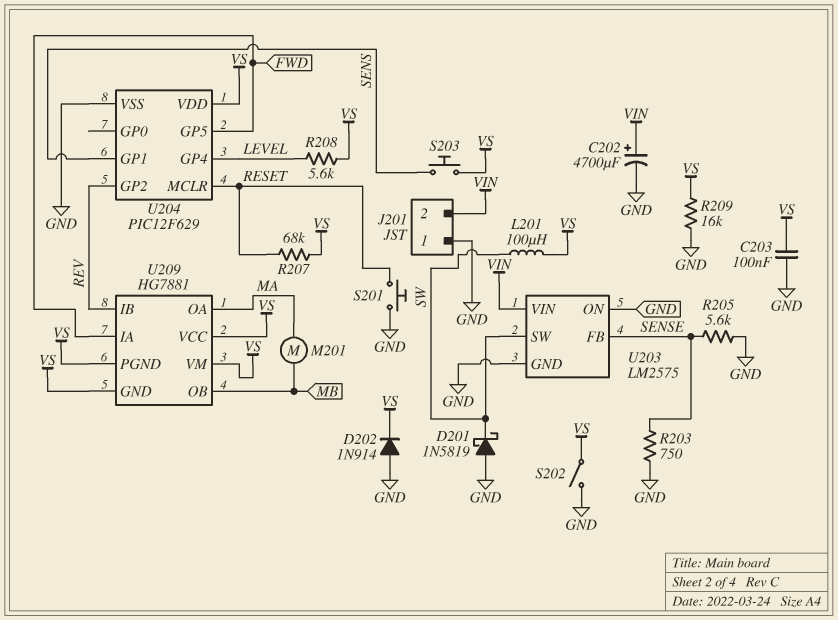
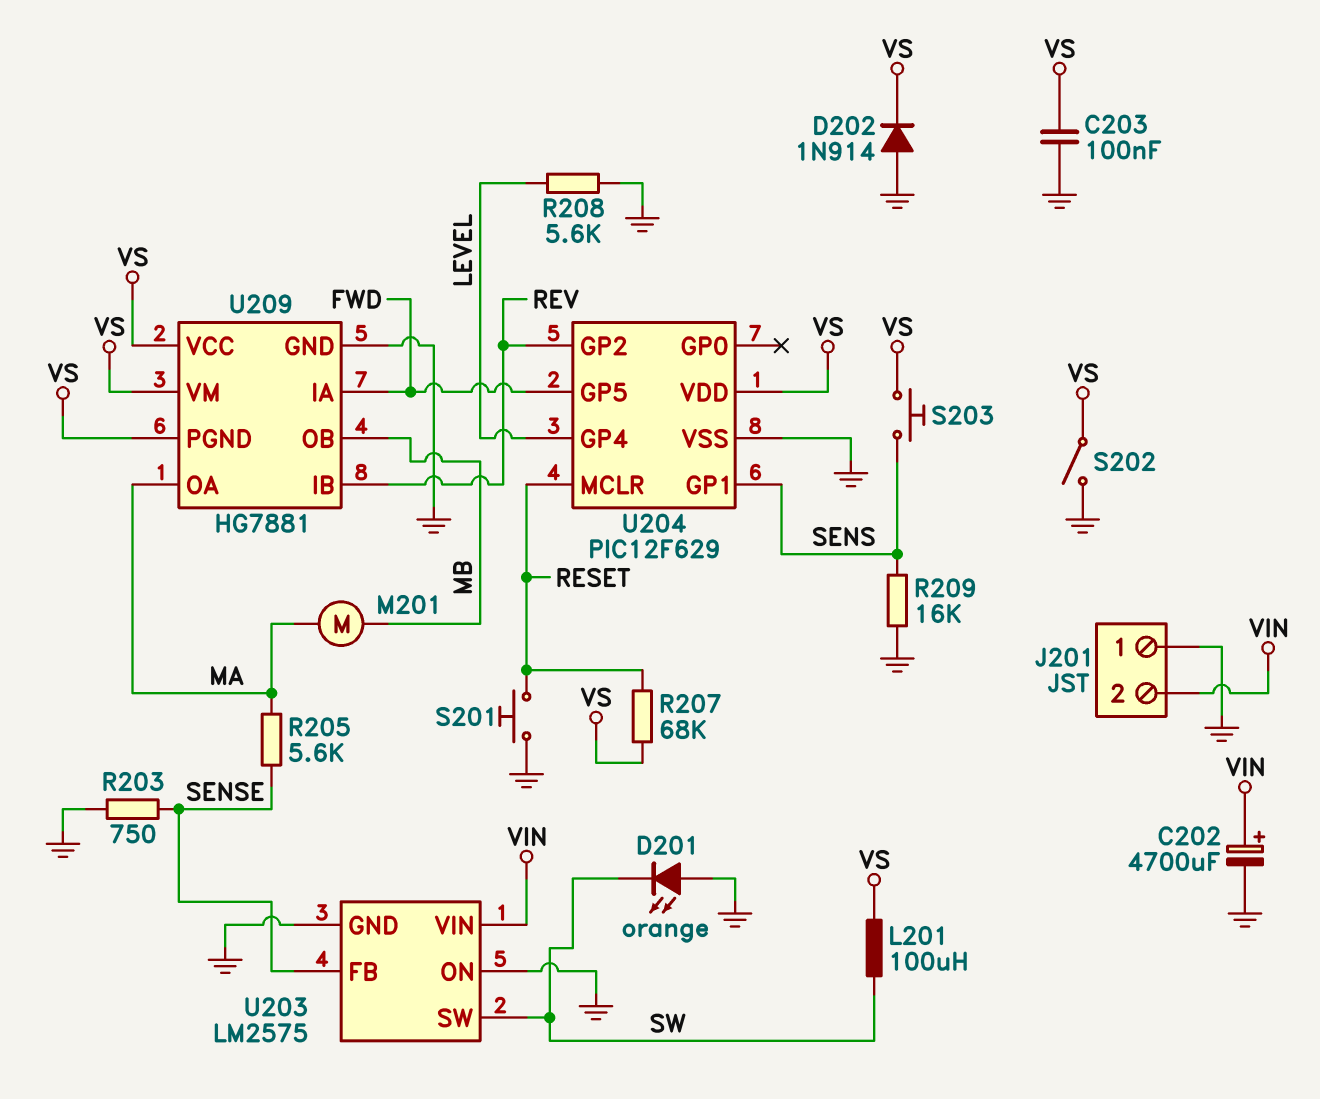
D201: schottky 1N5819 (A GND, K SW) -> LED orange (A GND, K SW)
R205: 5.6k (GND, SENSE) -> 5.6k (MA, SENSE)
R208: 5.6k (LEVEL, VS) -> 5.6k (GND, LEVEL)
R209: 16k (GND, VS) -> 16k (GND, SENS)
U209 pin GND: VS -> GND

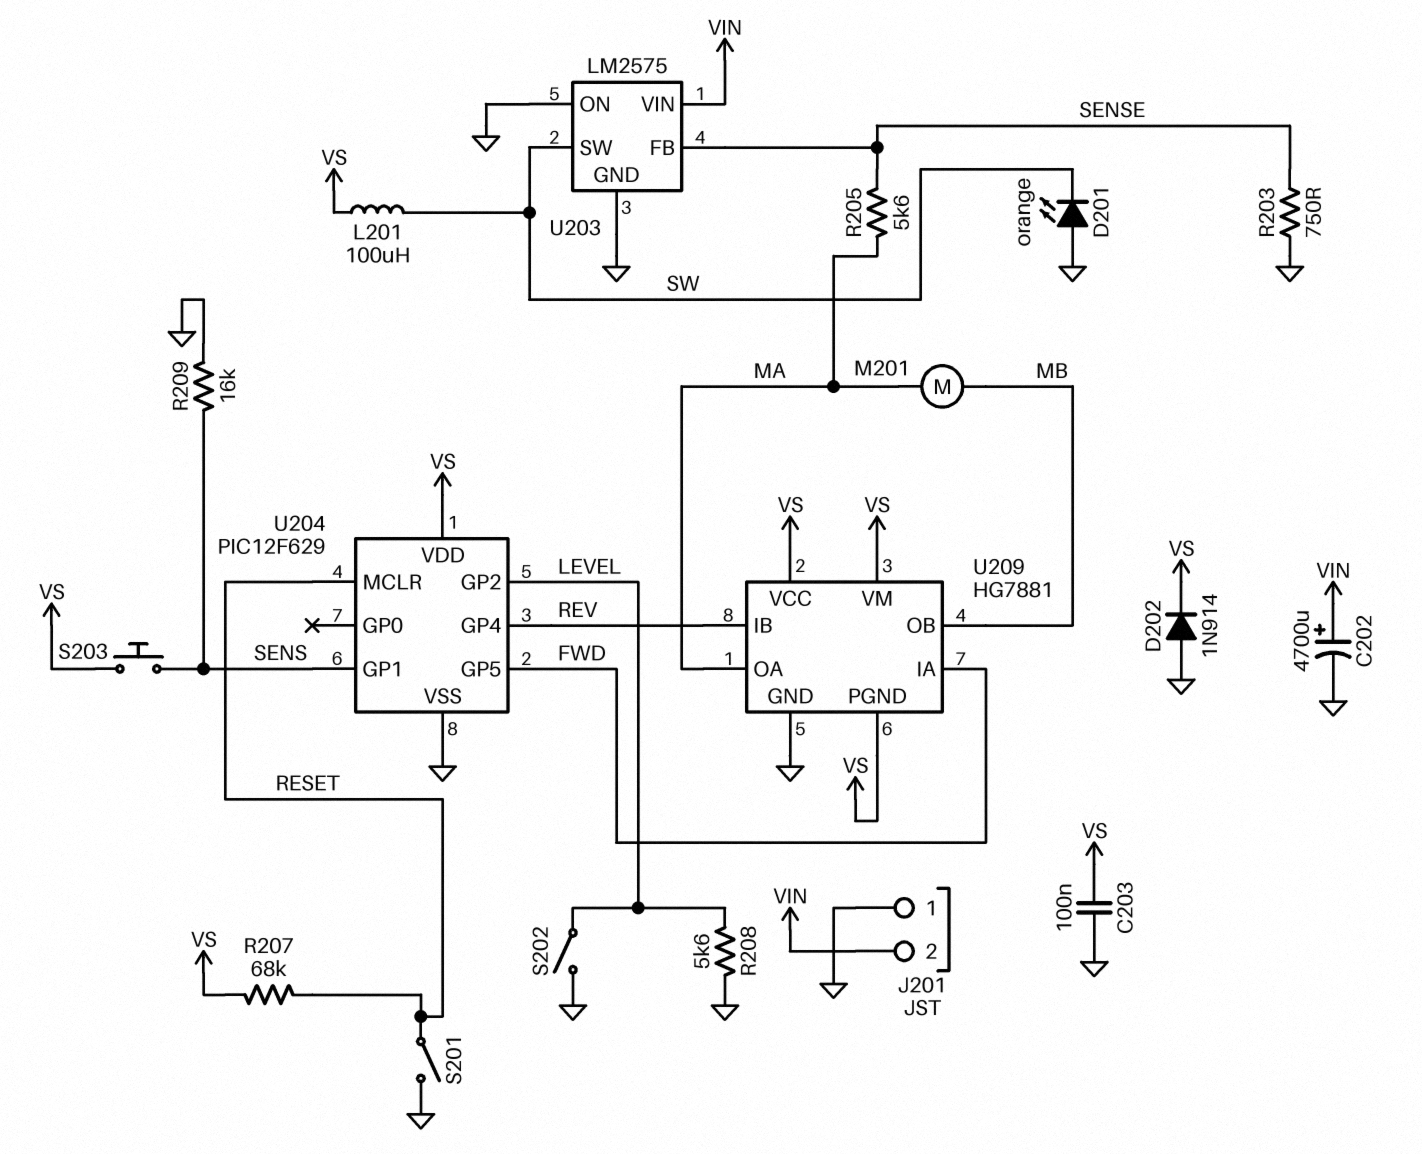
S201: button (GND, RESET) -> switch (GND, RESET)
S202: switch (GND, VS) -> switch (GND, LEVEL)
U204 pin GP2: REV -> LEVEL
U204 pin GP4: LEVEL -> REV

